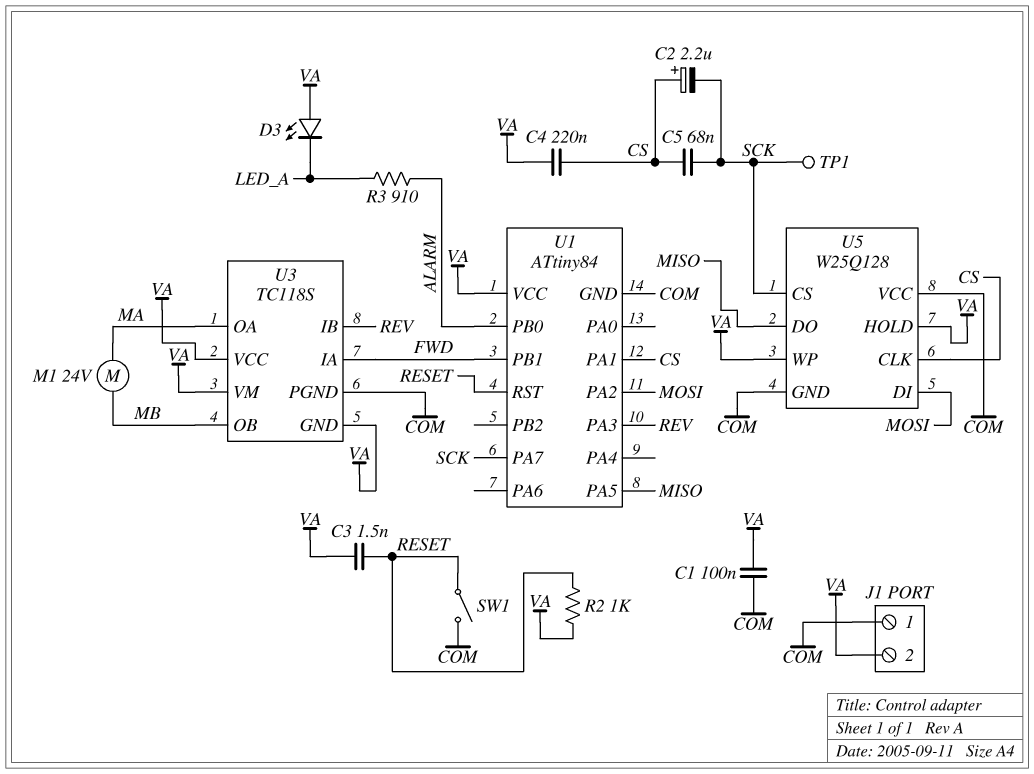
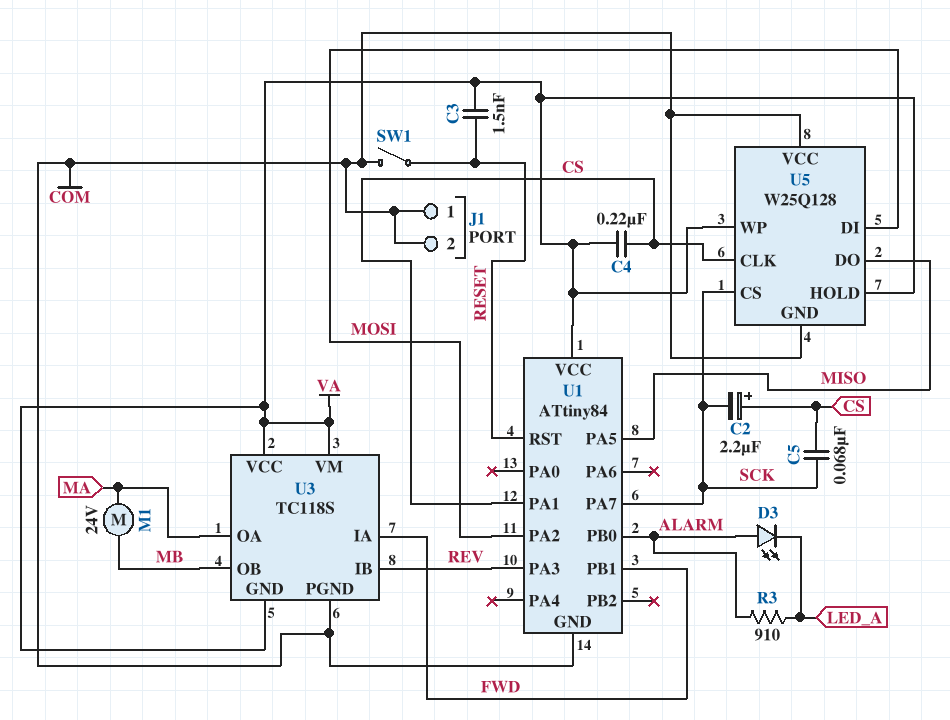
C1: 100nF (COM, VA) -> none
D3: LED (A VA, K LED_A) -> LED (A ALARM, K LED_A)
J1 pin 2: VA -> COM
R2: 1k (RESET, VA) -> none
TP1: test point (SCK) -> none

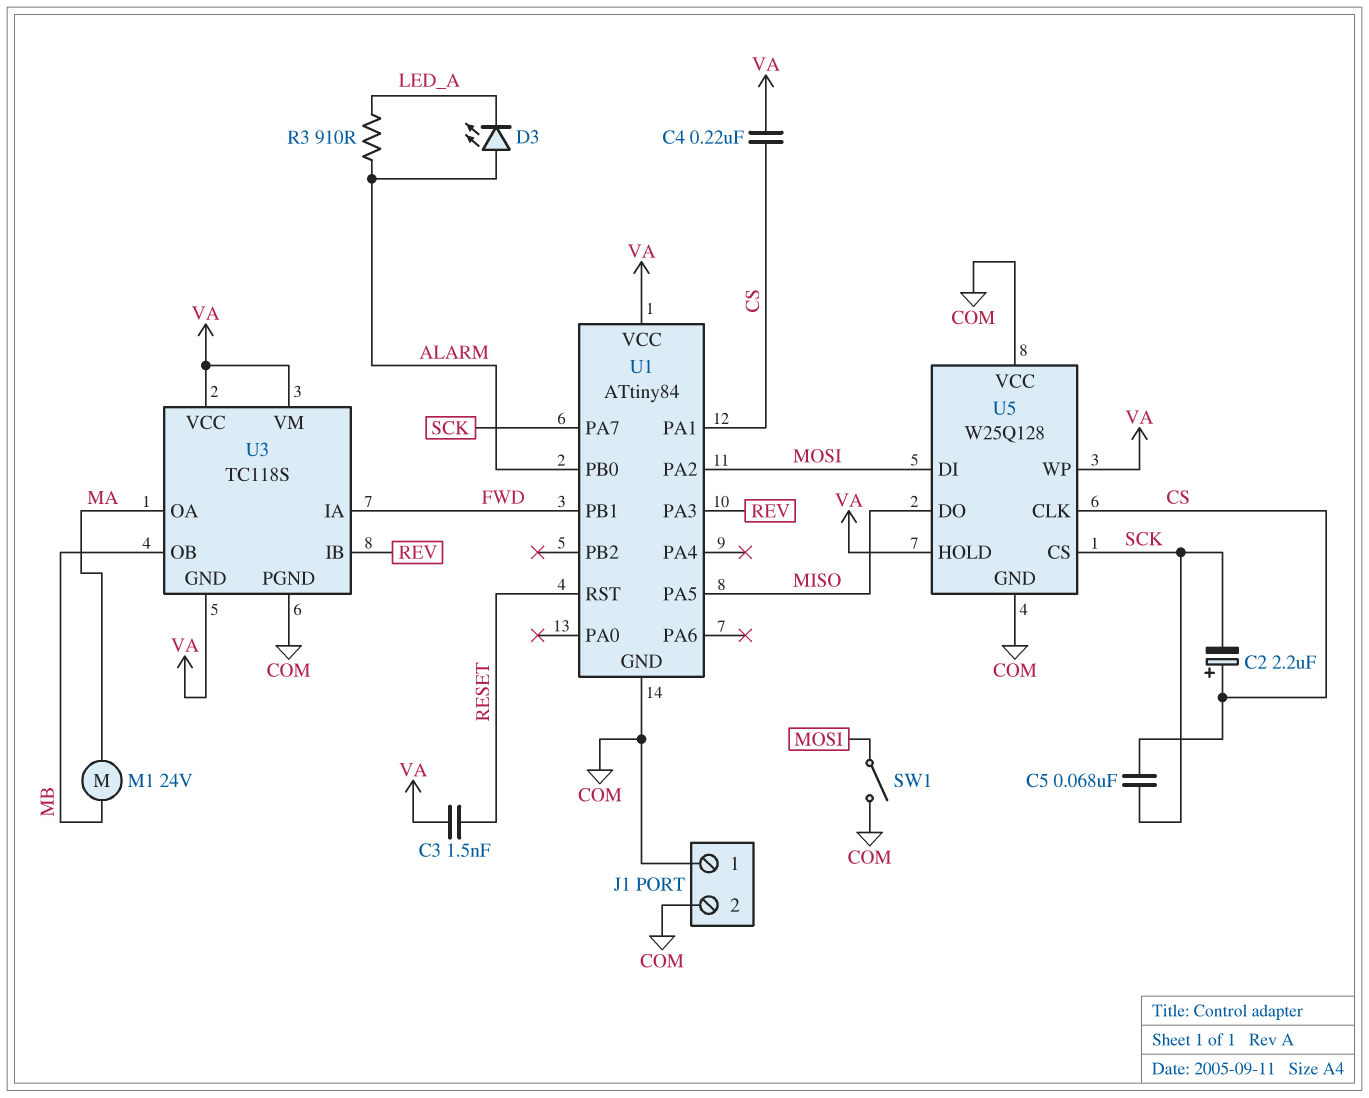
SW1: switch (COM, RESET) -> switch (COM, MOSI)

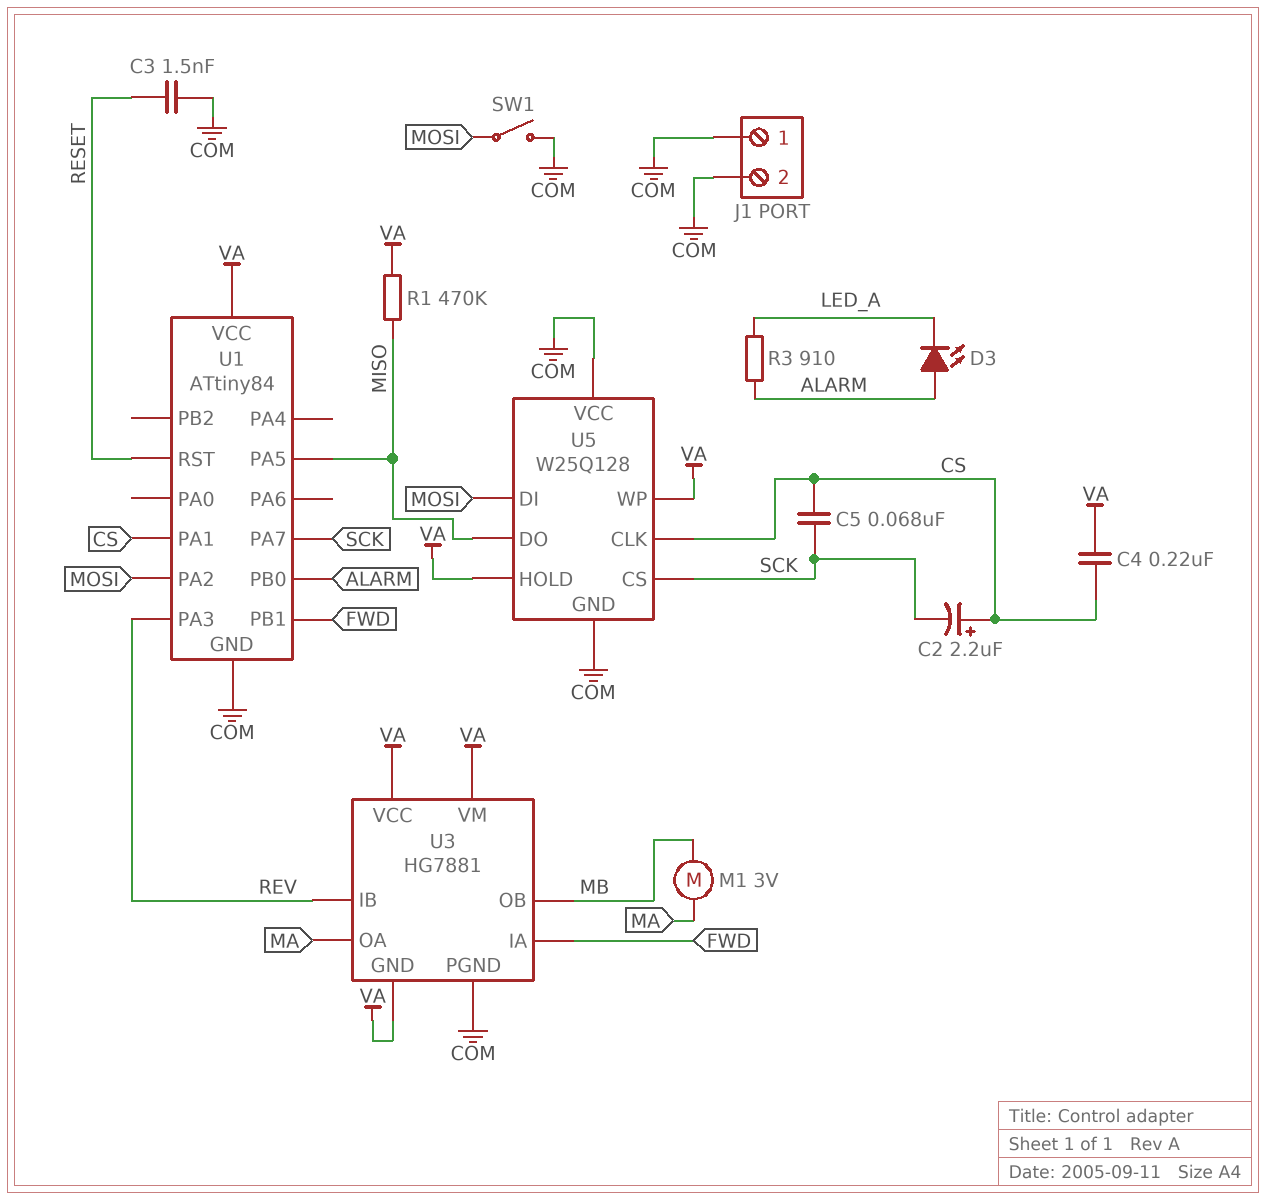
C3: 1.5nF (RESET, VA) -> 1.5nF (COM, RESET)
M1: motor 24V (MA, MB) -> motor 3V (MA, MB)
R1: none -> 470k (MISO, VA)
U3: TC118S -> HG7881

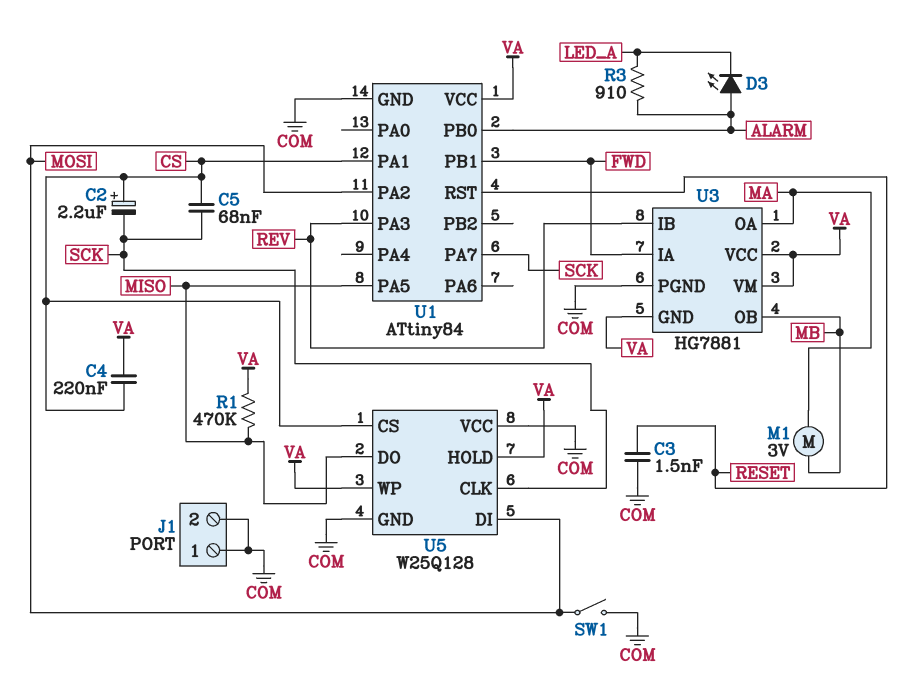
U5 pin CLK: CS -> SCK
U5 pin CS: SCK -> CS

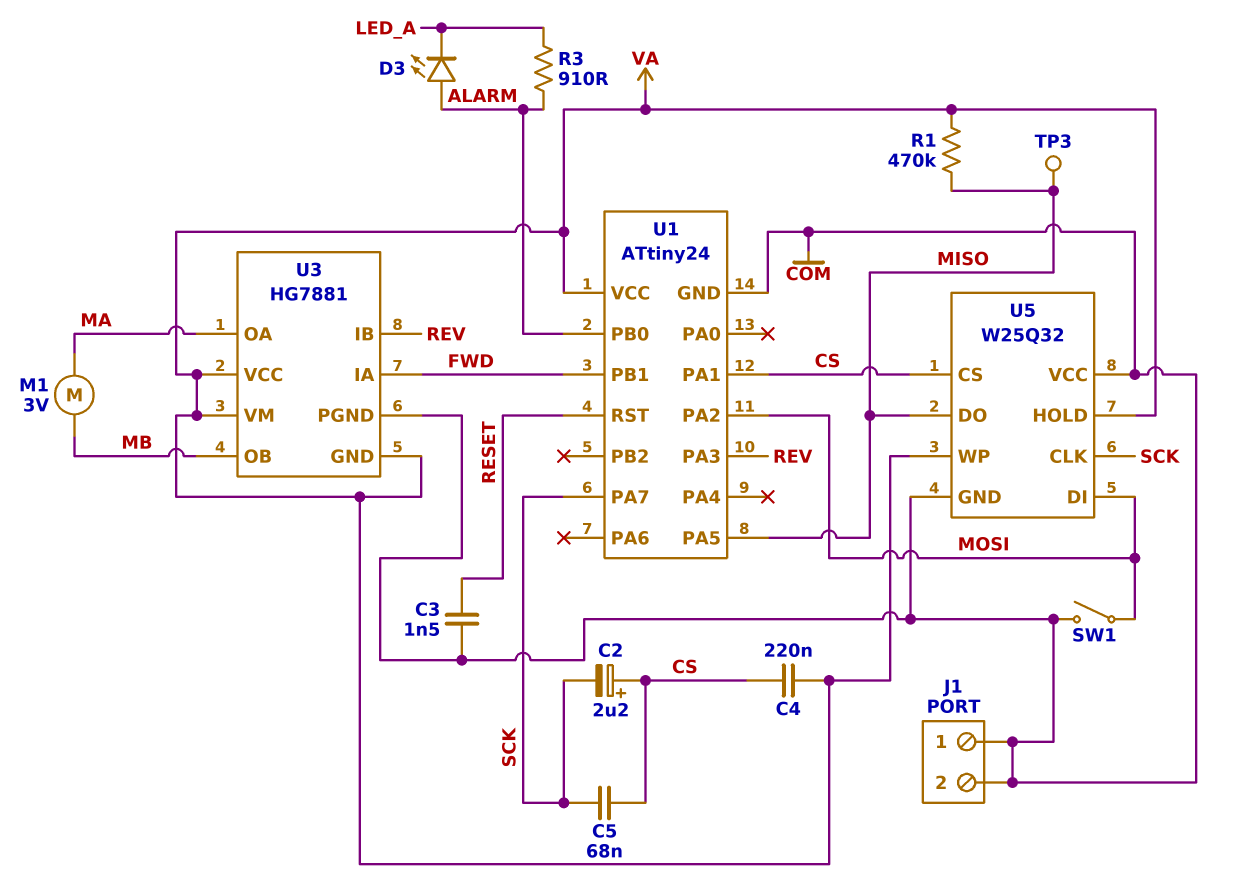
TP3: none -> test point (MISO)
U1: ATtiny84 -> ATtiny24
U5: W25Q128 -> W25Q32

